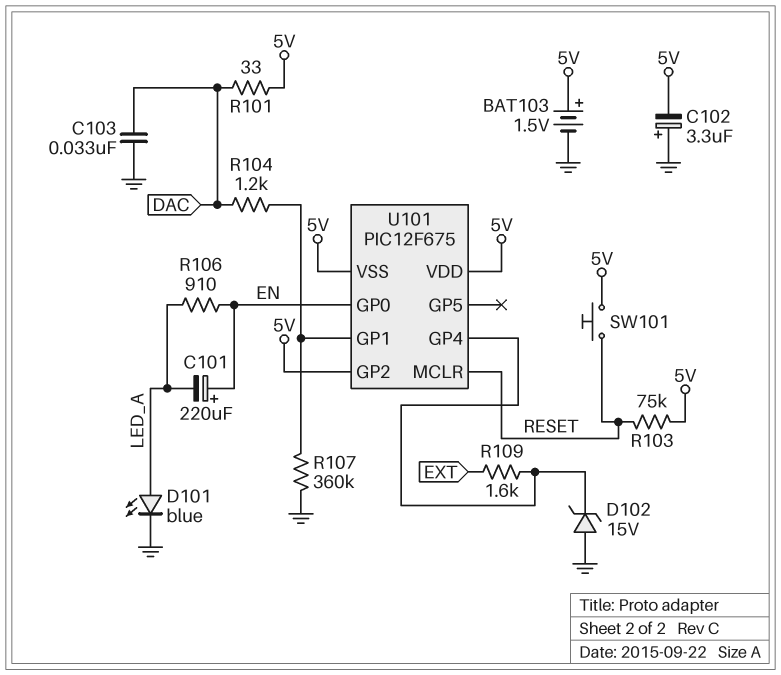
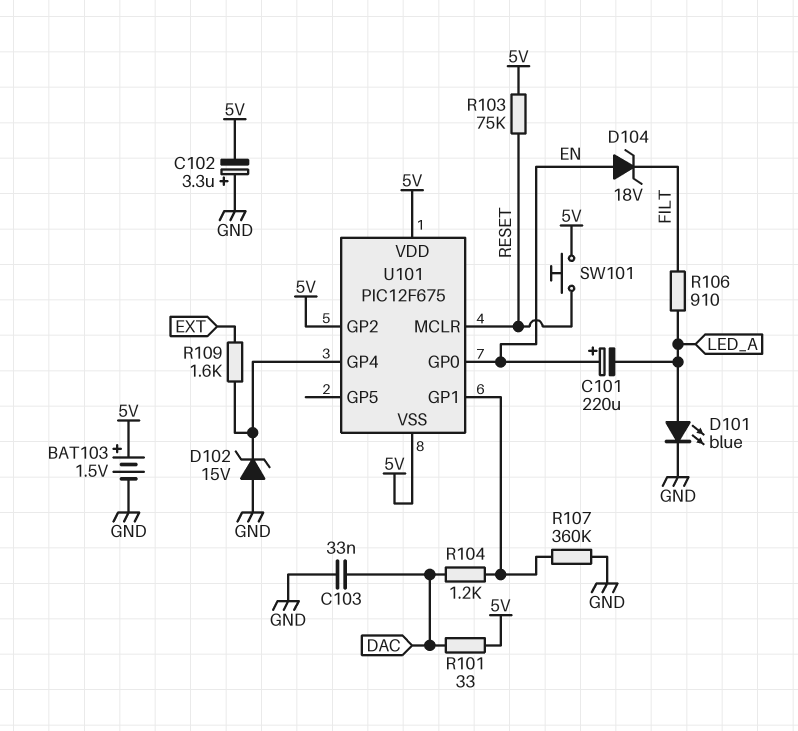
D104: none -> zener 18V (A EN, K FILT)
R106: 910 (EN, LED_A) -> 910 (FILT, LED_A)

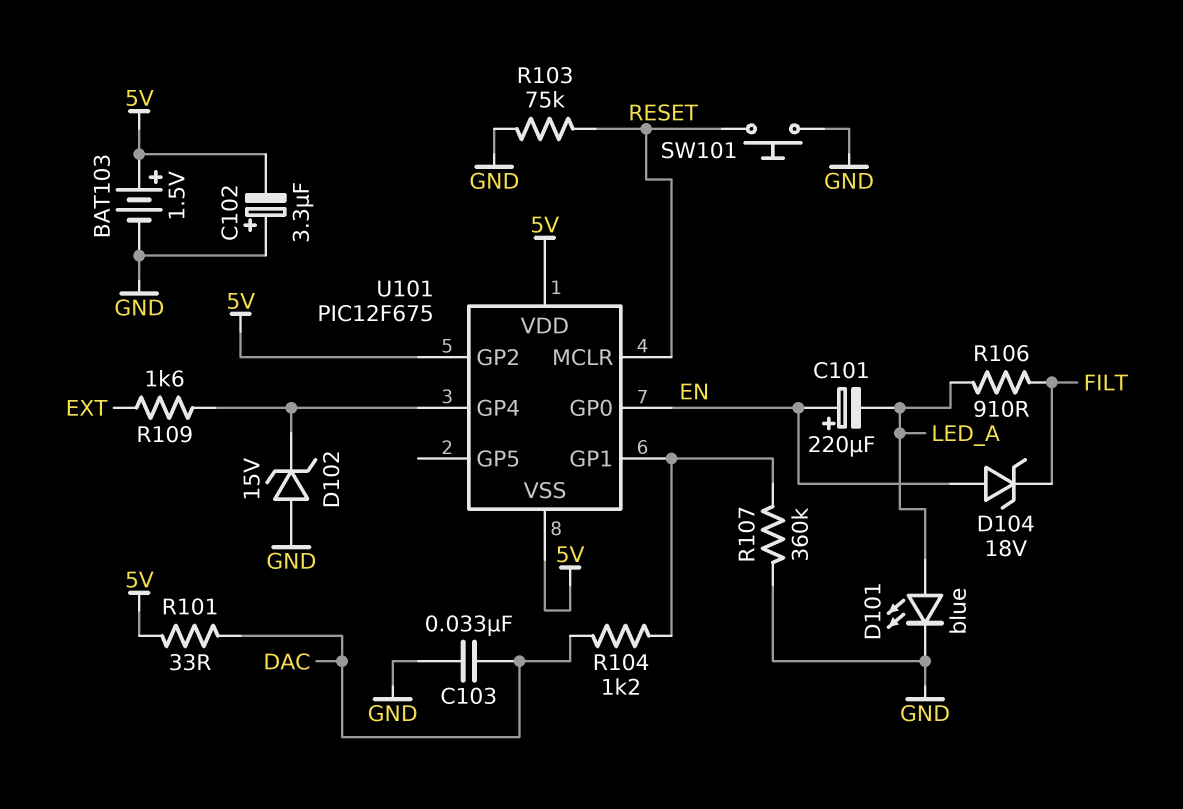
R103: 75k (5V, RESET) -> 75k (GND, RESET)
SW101: button (5V, RESET) -> button (GND, RESET)

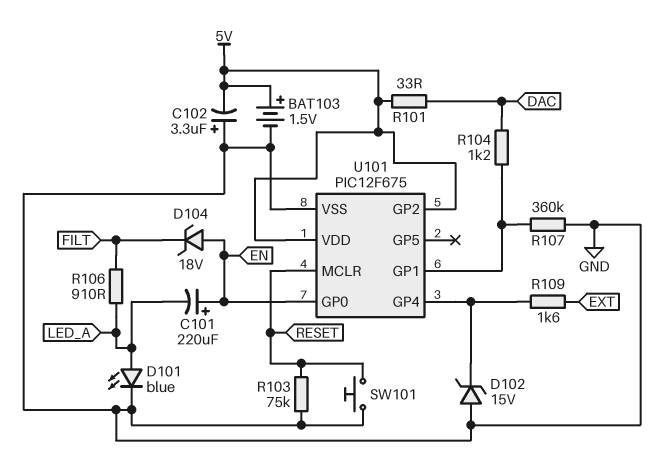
C103: 33nF (DAC, GND) -> none
U101 pin VSS: 5V -> GND

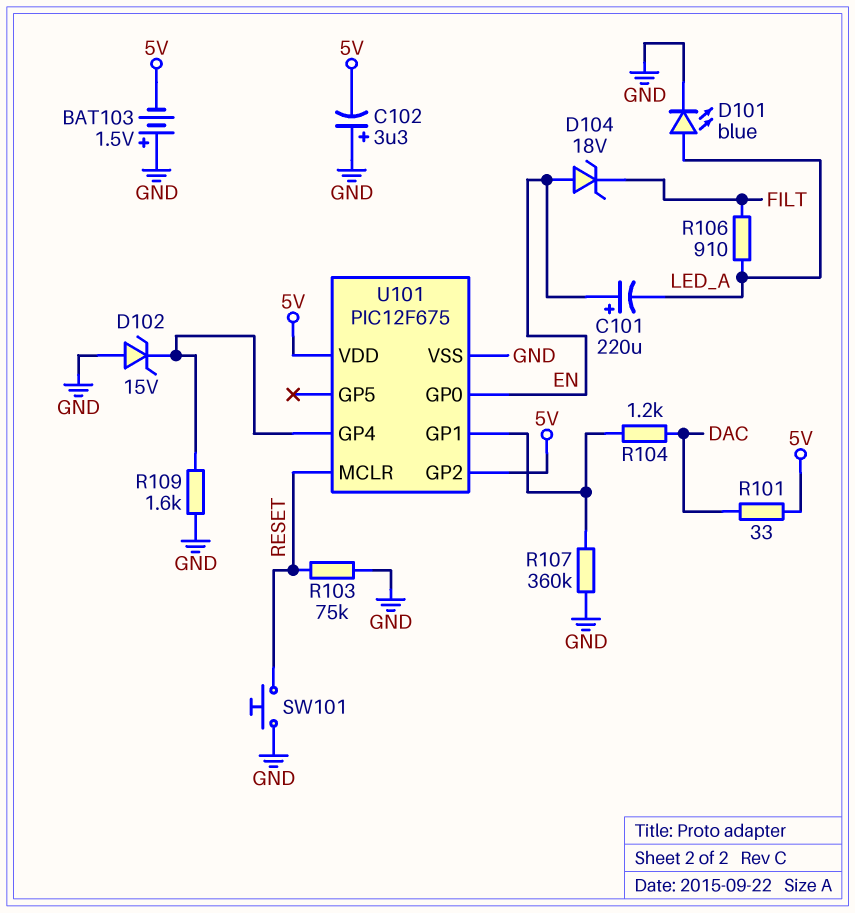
BAT103: 1.5V (plus 5V, minus GND) -> 1.5V (plus GND, minus 5V)
R109: 1.6k (EXT, U101/GP4) -> 1.6k (GND, U101/GP4)

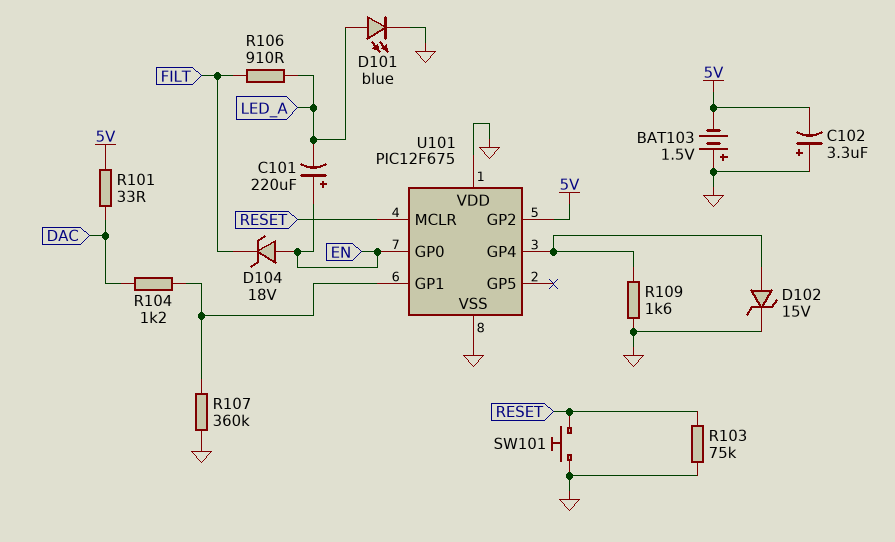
D102: zener 15V (A GND, K U101/GP4) -> zener 15V (A U101/GP4, K GND)
U101 pin VDD: 5V -> GND

